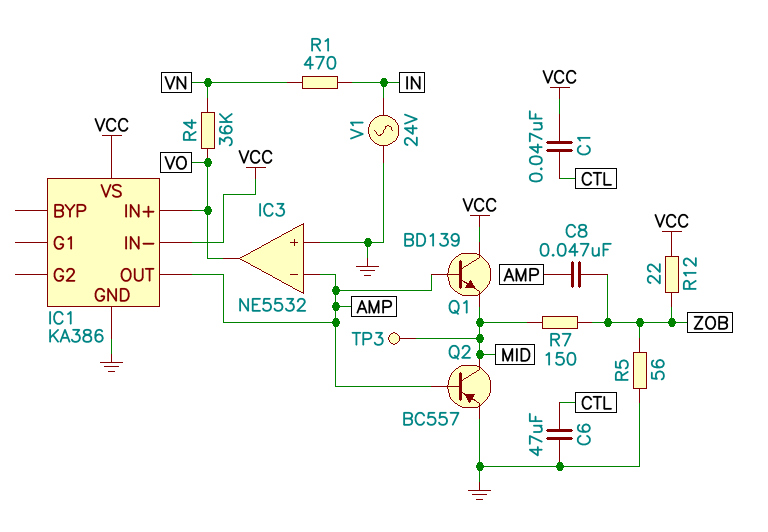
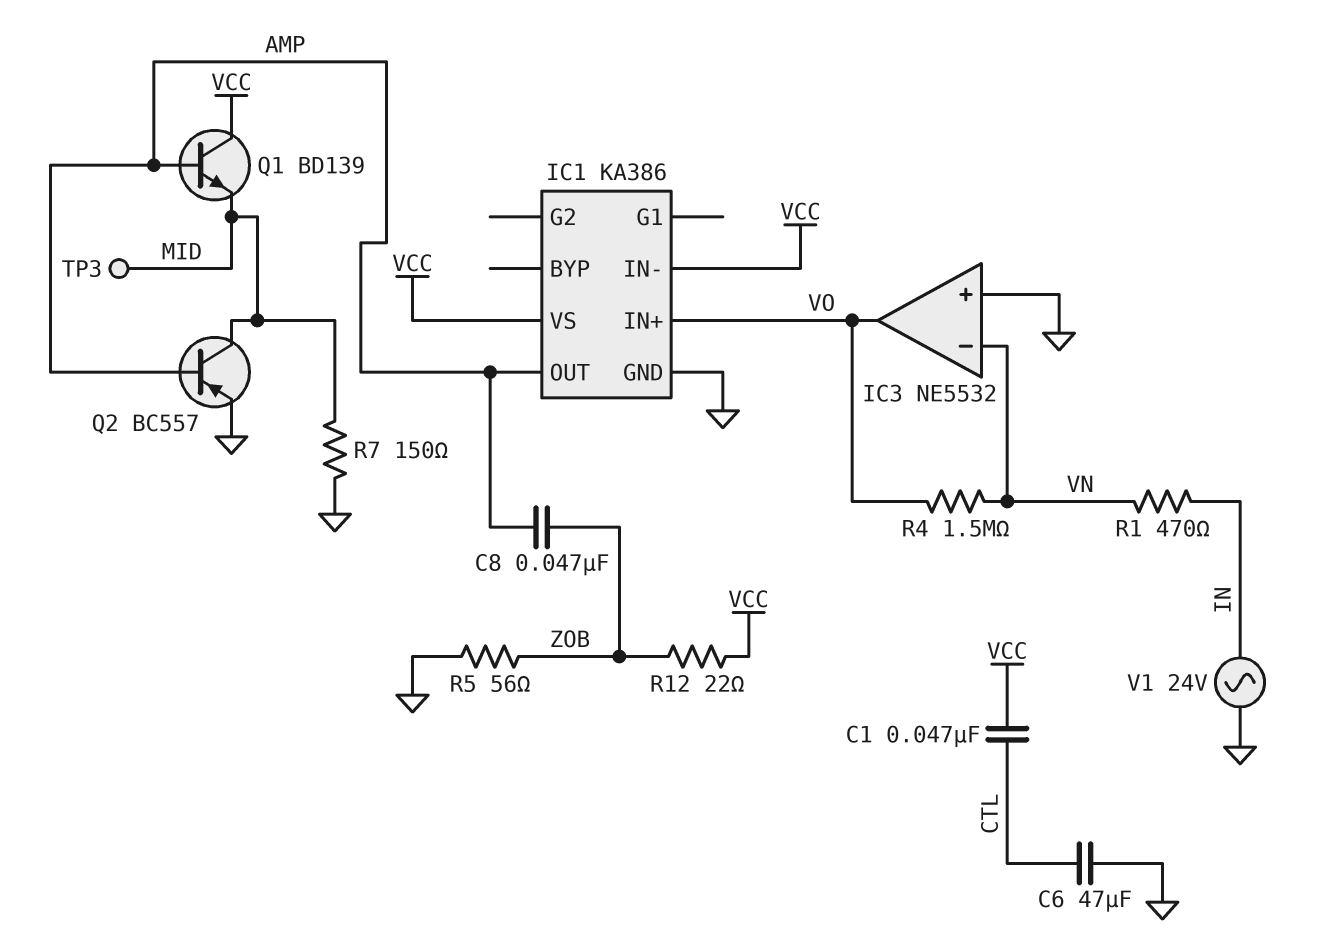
IC3 pin in-: AMP -> VN
R4: 36k (VN, VO) -> 1.5M (VN, VO)
R7: 150 (MID, ZOB) -> 150 (GND, MID)

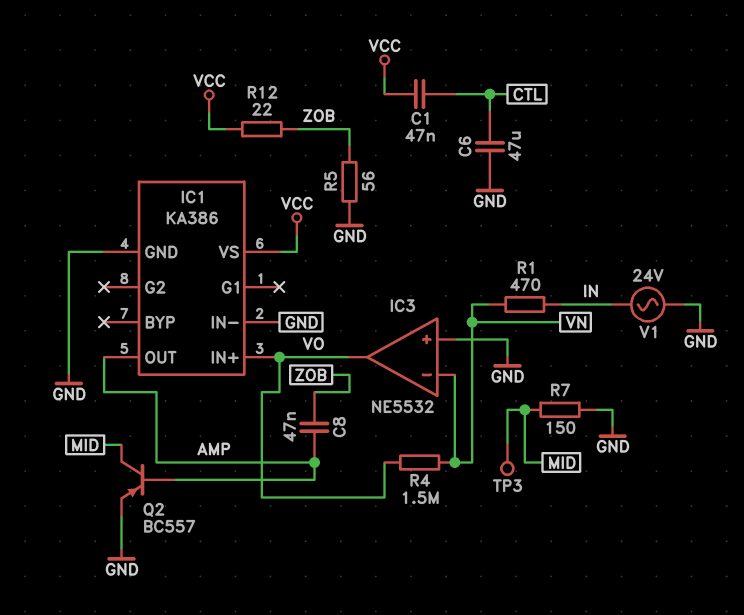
IC1 pin IN-: VCC -> GND
Q1: NPN BD139 (B AMP, C VCC, E MID) -> none

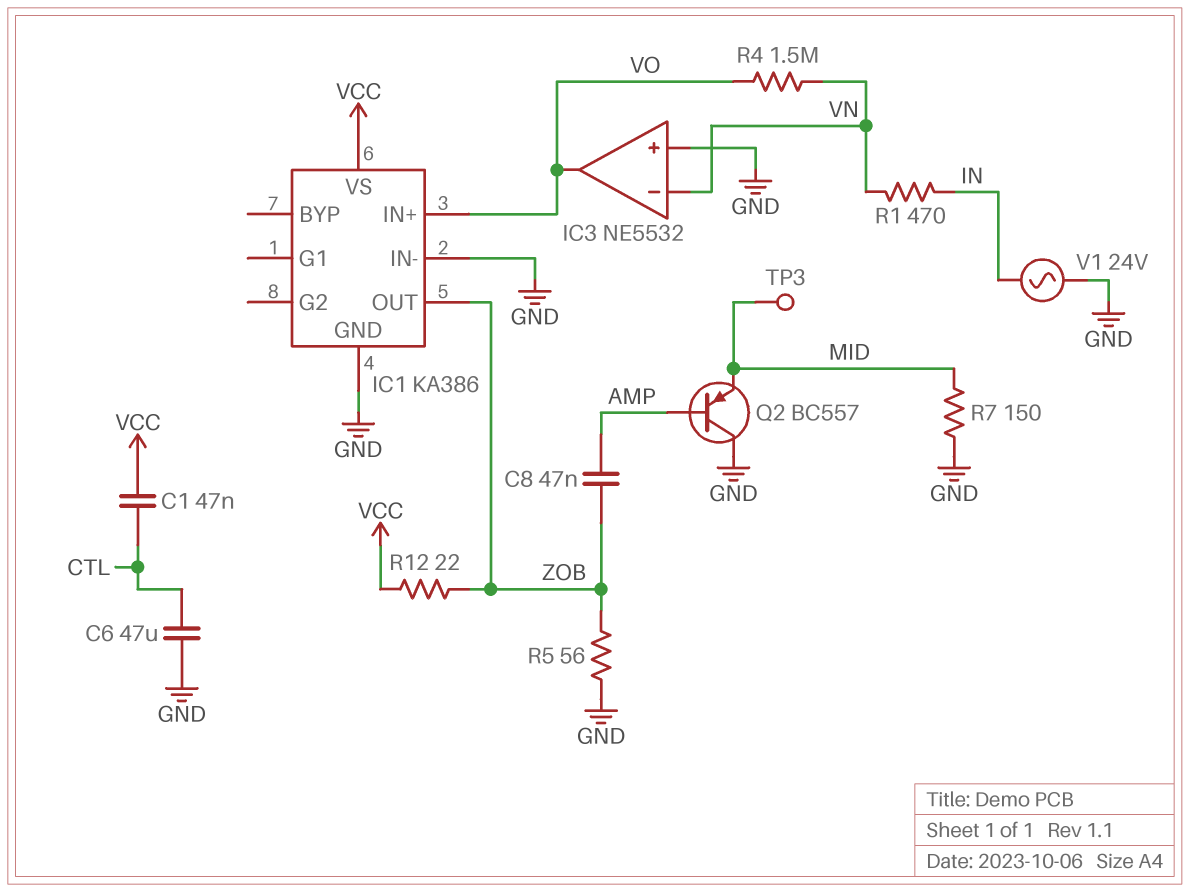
IC1 pin OUT: AMP -> ZOB
Q2: PNP BC557 (B AMP, C MID, E GND) -> PNP BC557 (B AMP, C GND, E MID)

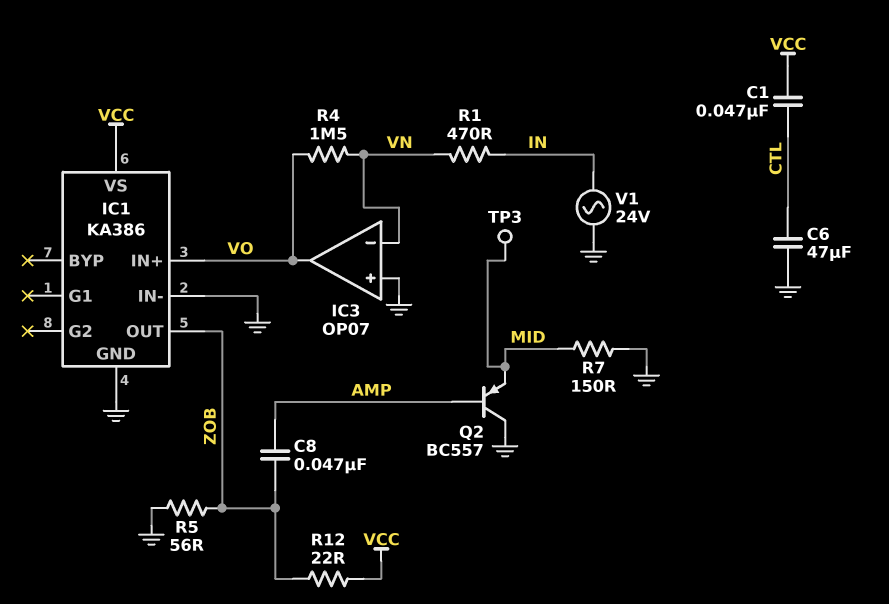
IC3: NE5532 -> OP07

